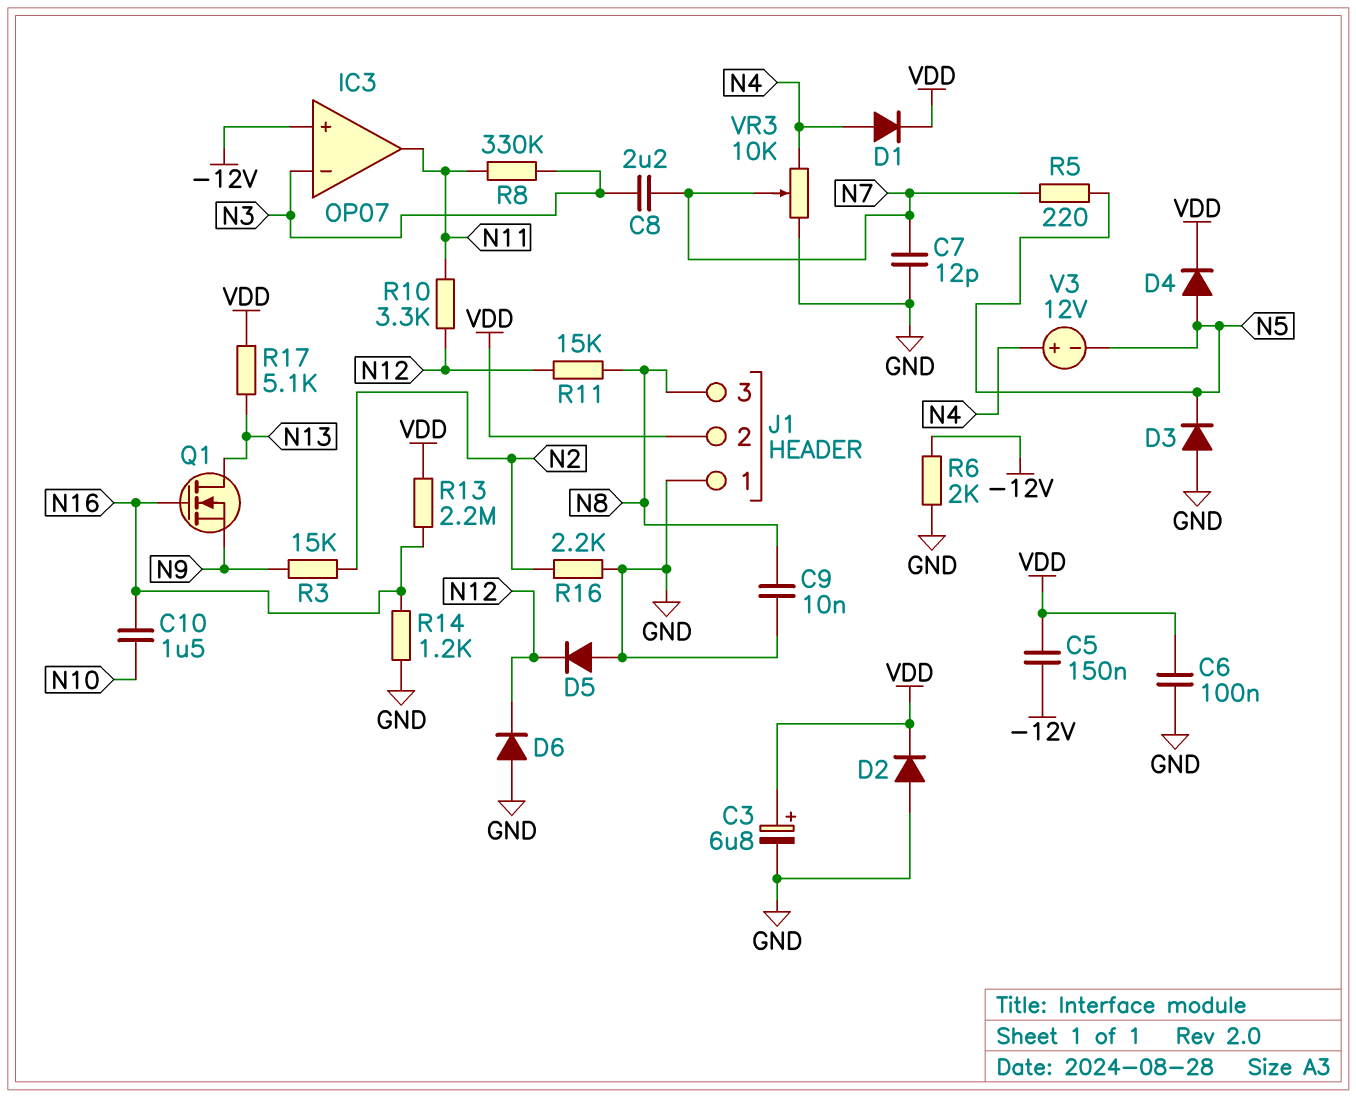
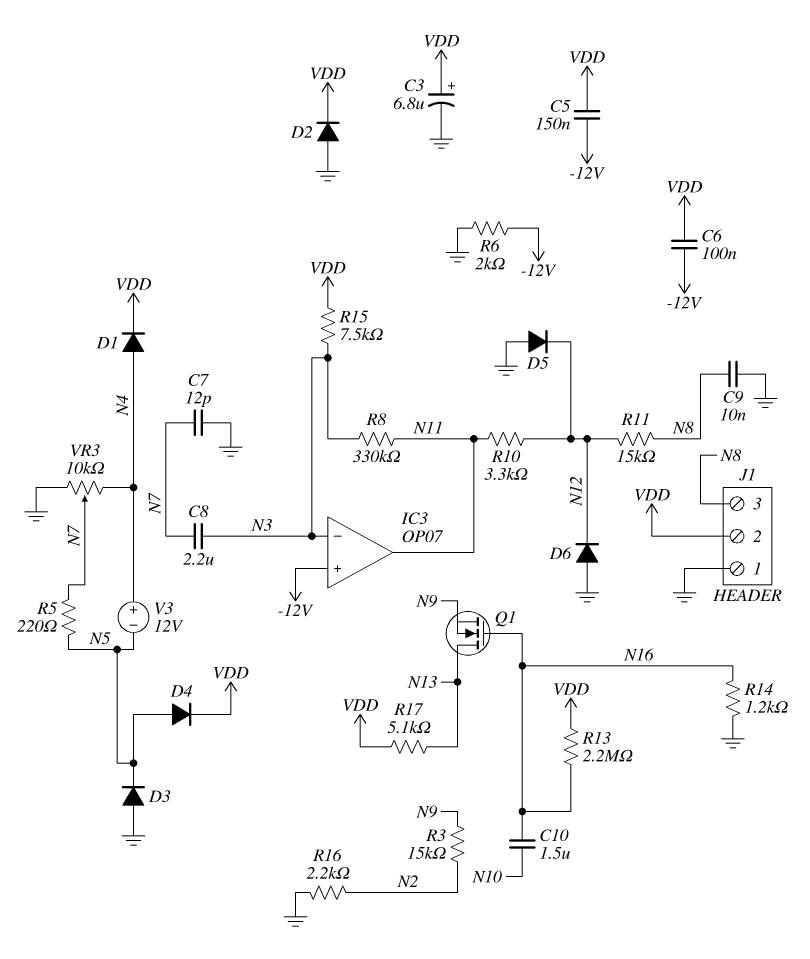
C6: 100nF (GND, VDD) -> 100nF (-12V, VDD)
R15: none -> 7.5k (N3, VDD)

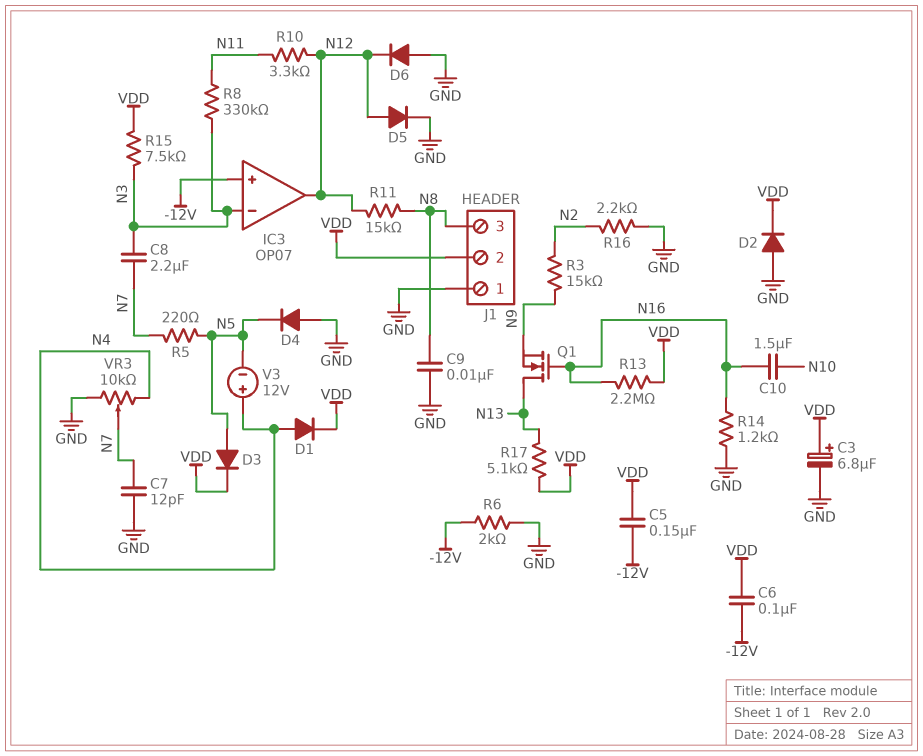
D3: diode (A GND, K N5) -> diode (A N5, K VDD)
D4: diode (A N5, K VDD) -> diode (A GND, K N5)
D5: diode (A GND, K N12) -> diode (A N12, K GND)
IC3 pin out: N11 -> N12

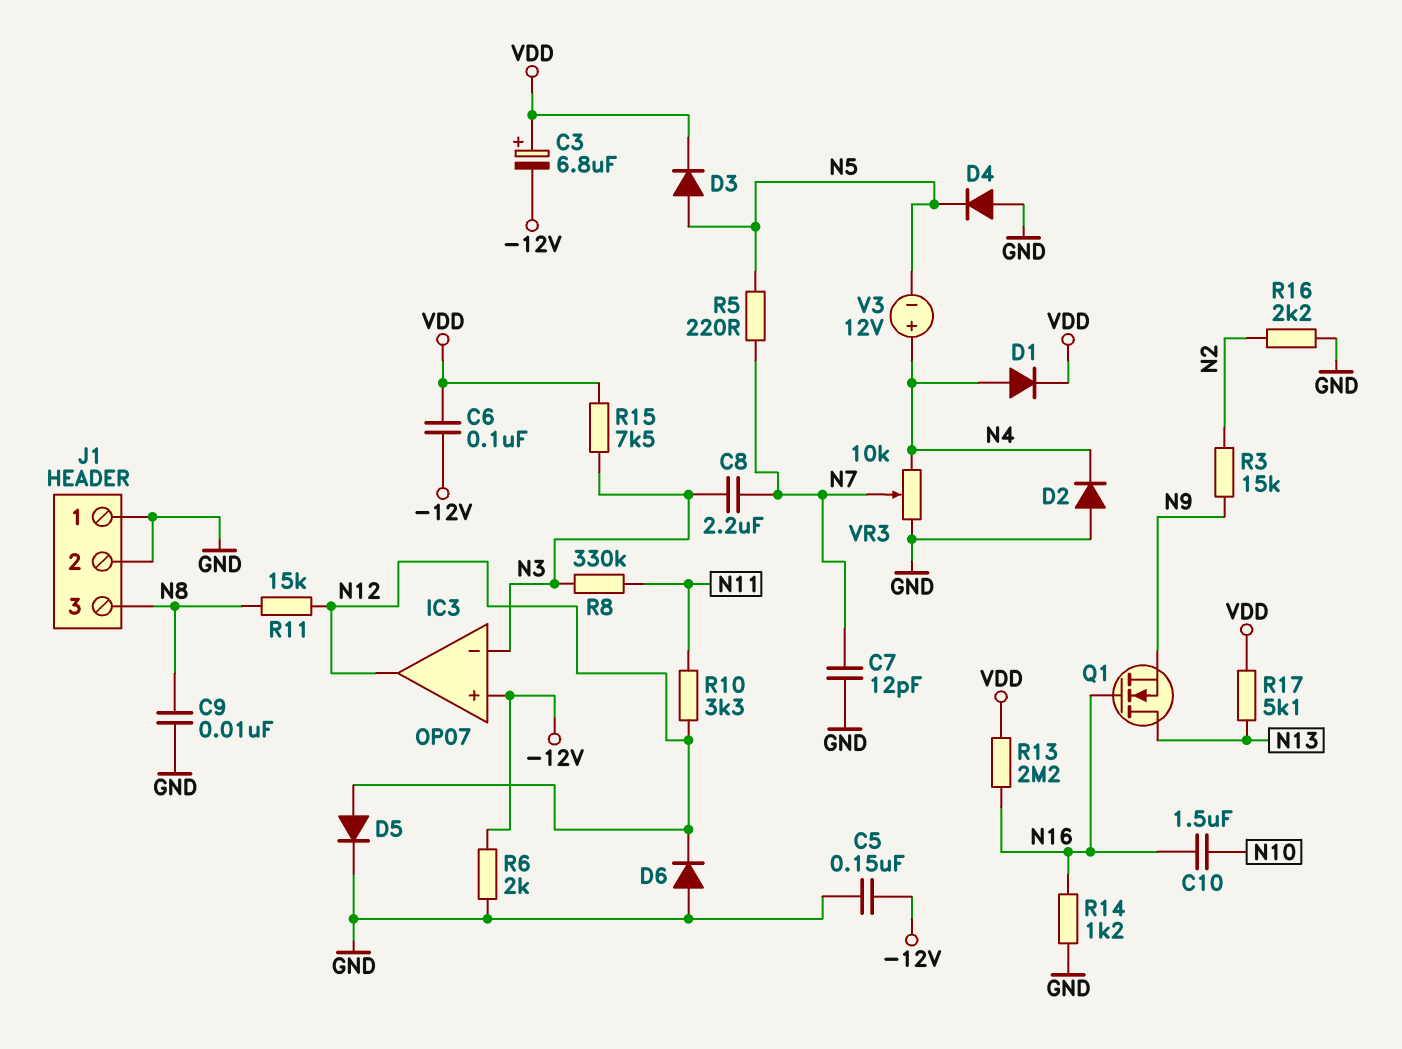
C3: 6.8uF (plus VDD, minus GND) -> 6.8uF (plus VDD, minus -12V)
C5: 150nF (-12V, VDD) -> 150nF (-12V, GND)
D2: diode (A GND, K VDD) -> diode (A GND, K N4)
J1 pin 2: VDD -> GND

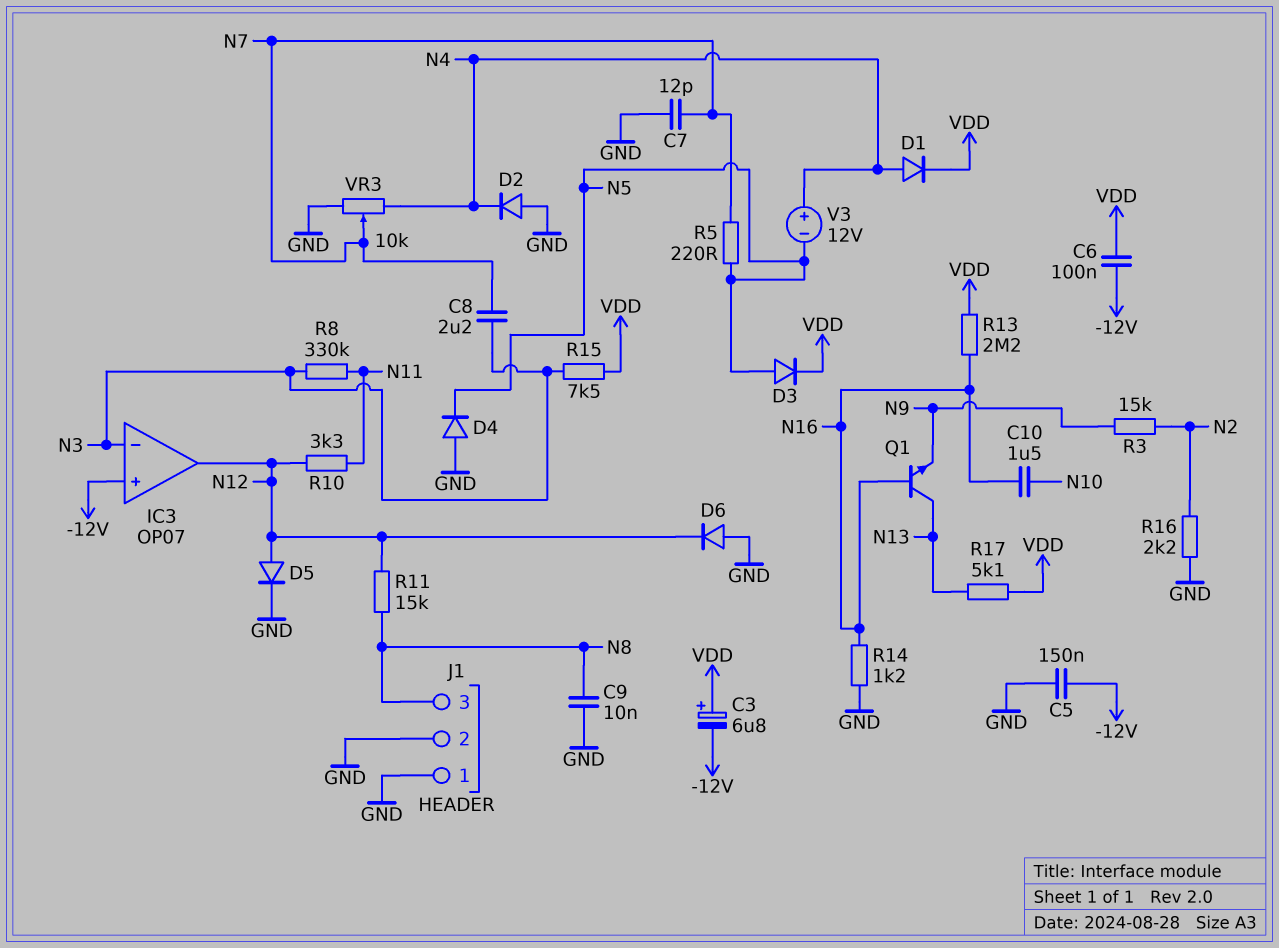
Q1: NMOS (G N16, D N13, S N9) -> NPN (B N16, C N13, E N9)
R6: 2k (-12V, GND) -> none

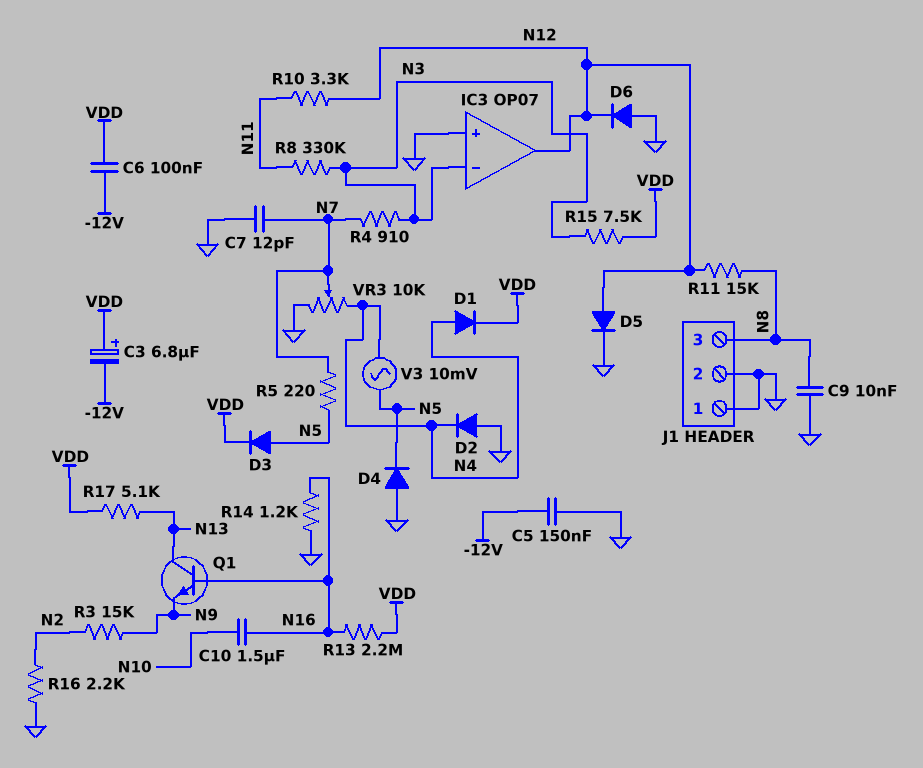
C8: 2.2uF (N3, N7) -> none
IC3 pin in+: -12V -> GND
R4: none -> 910 (N3, N7)
V3: 12V (plus N4, minus N5) -> AC 10mV (N4, N5)

